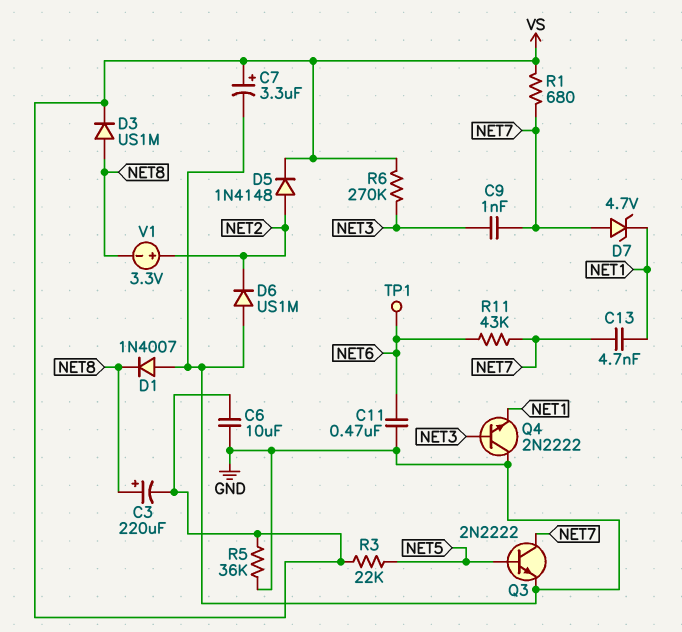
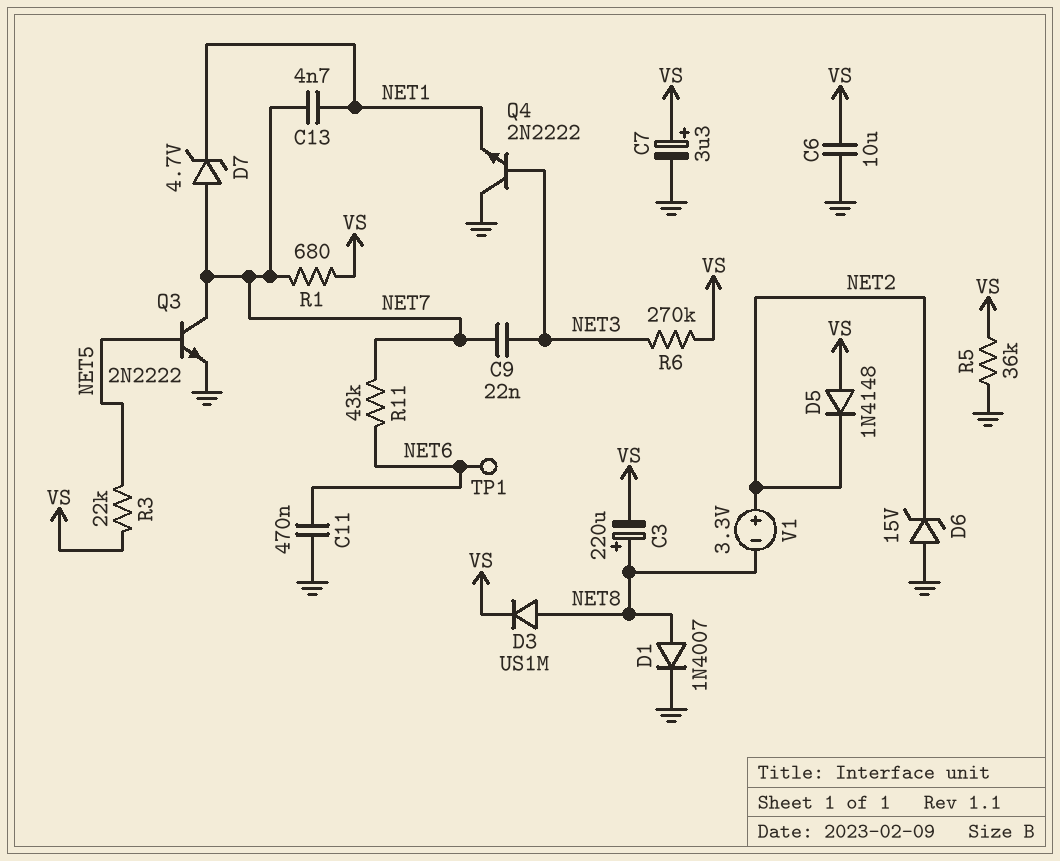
C9: 1nF (NET3, NET7) -> 22nF (NET3, NET7)
D1: diode 1N4007 (A GND, K NET8) -> diode 1N4007 (A NET8, K GND)
D5: diode 1N4148 (A NET2, K VS) -> diode 1N4148 (A VS, K NET2)
D6: diode US1M (A GND, K NET2) -> zener 15V (A GND, K NET2)

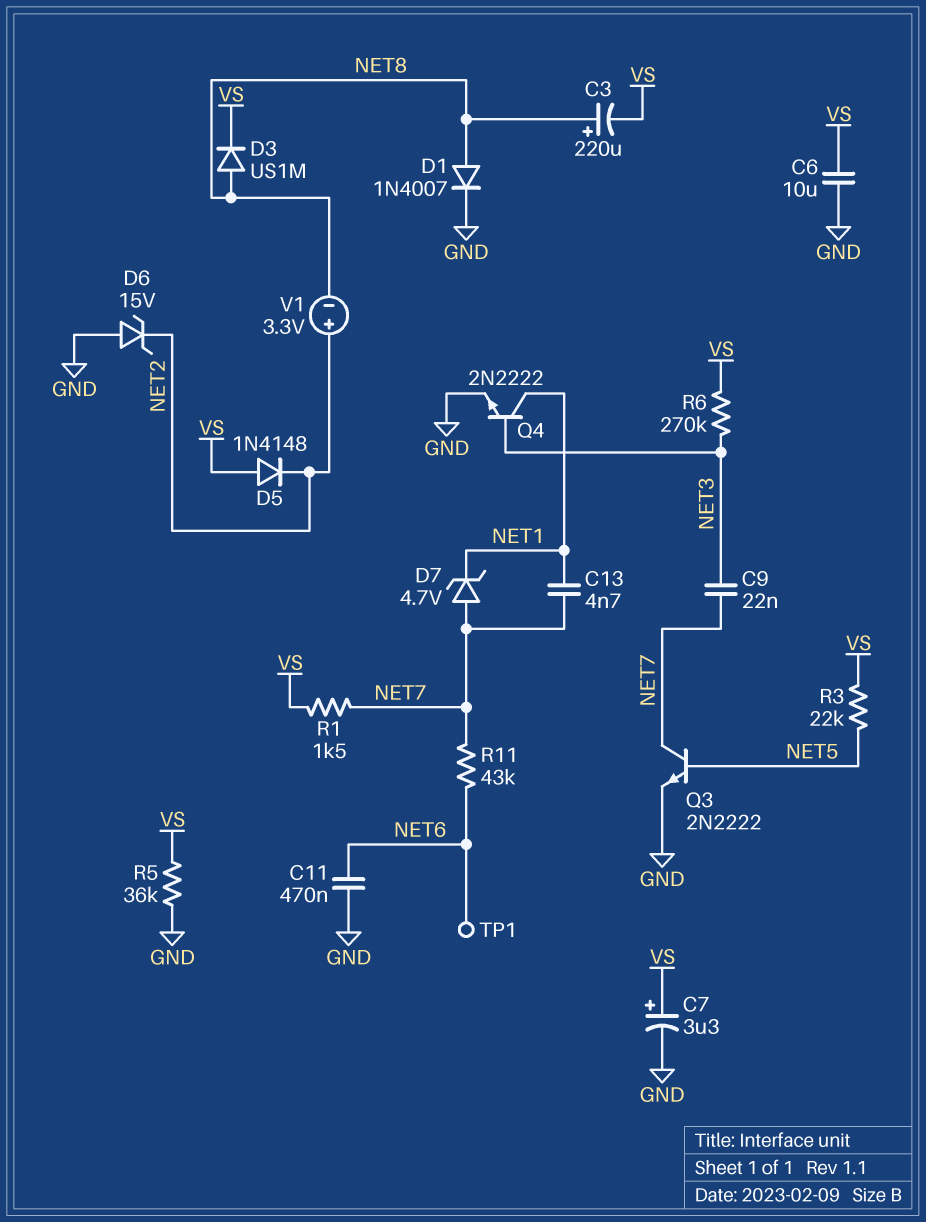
Q4: NPN 2N2222 (B NET3, C GND, E NET1) -> NPN 2N2222 (B NET3, C NET1, E GND)
R1: 680 (NET7, VS) -> 1.5k (NET7, VS)

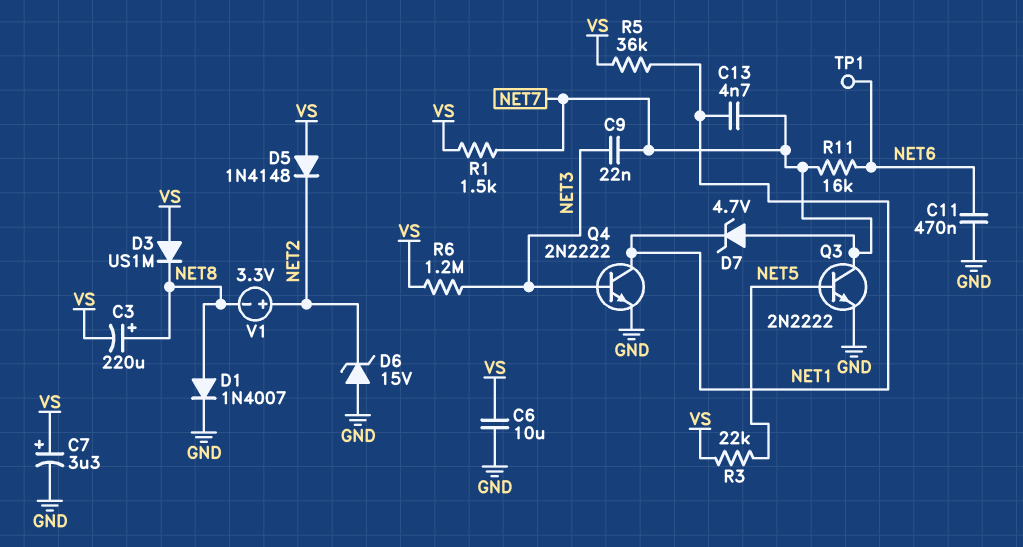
D3: diode US1M (A NET8, K VS) -> diode US1M (A VS, K NET8)
R5: 36k (GND, VS) -> 36k (NET1, VS)
R6: 270k (NET3, VS) -> 1.2M (NET3, VS)
R11: 43k (NET6, NET7) -> 16k (NET6, NET7)

